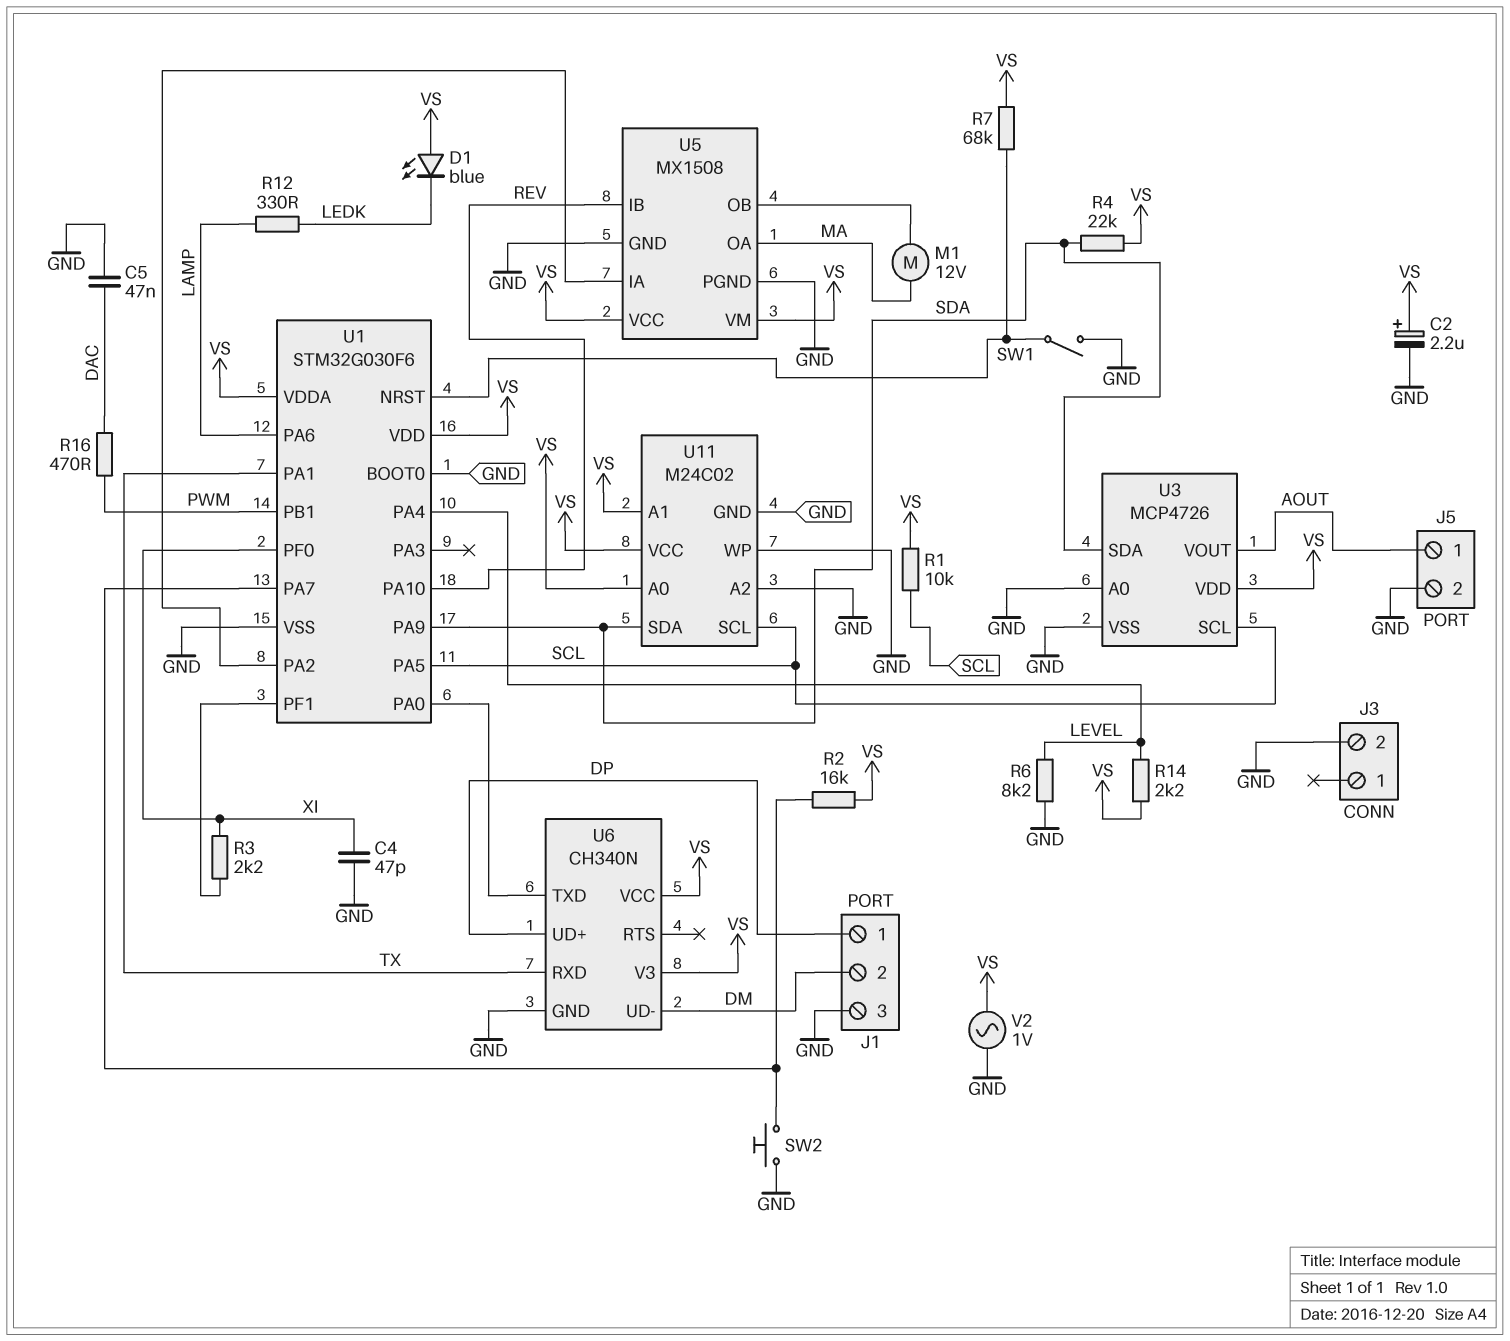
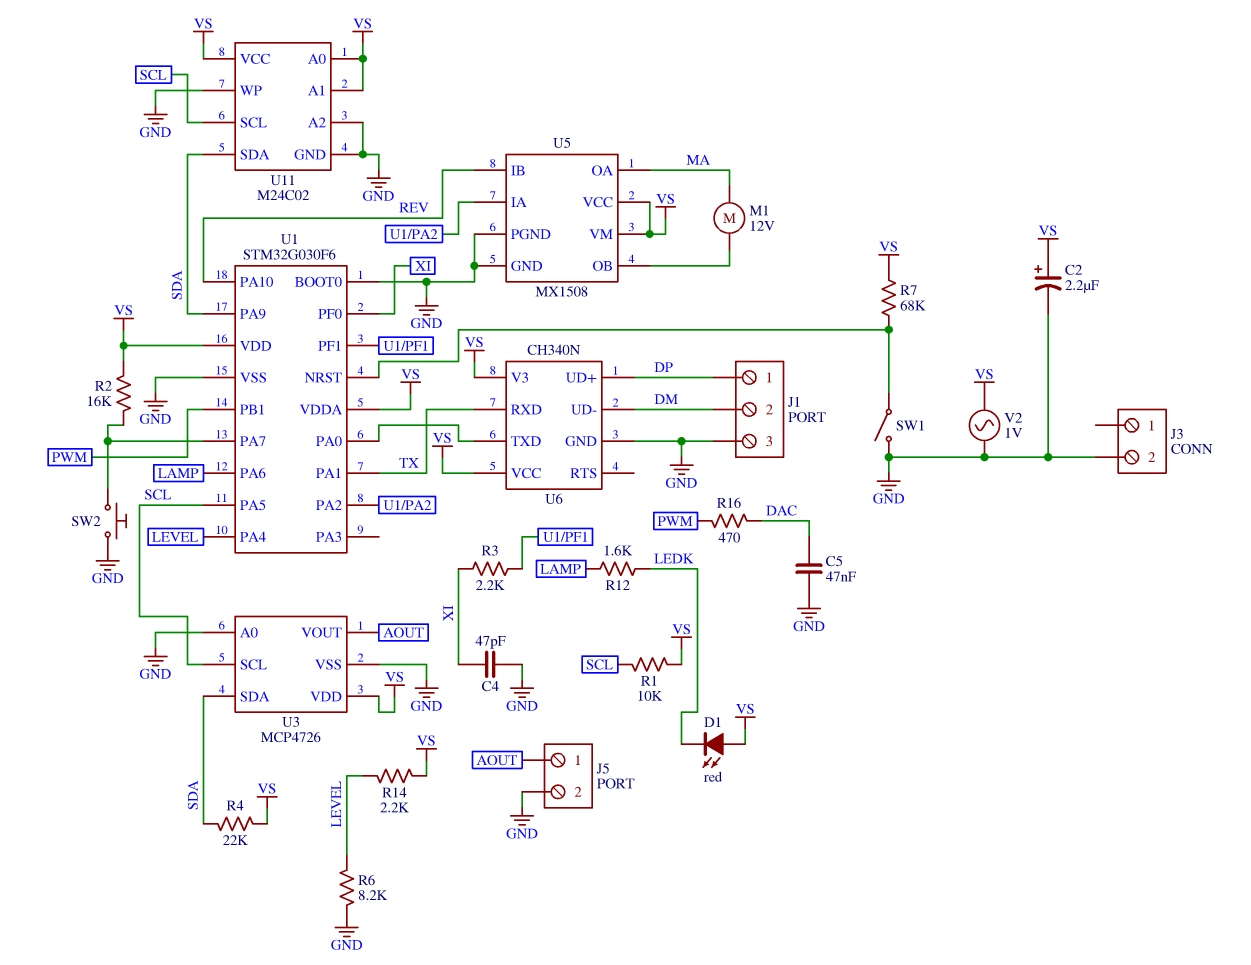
D1: LED blue (A VS, K LEDK) -> LED red (A VS, K LEDK)
R12: 330 (LAMP, LEDK) -> 1.6k (LAMP, LEDK)

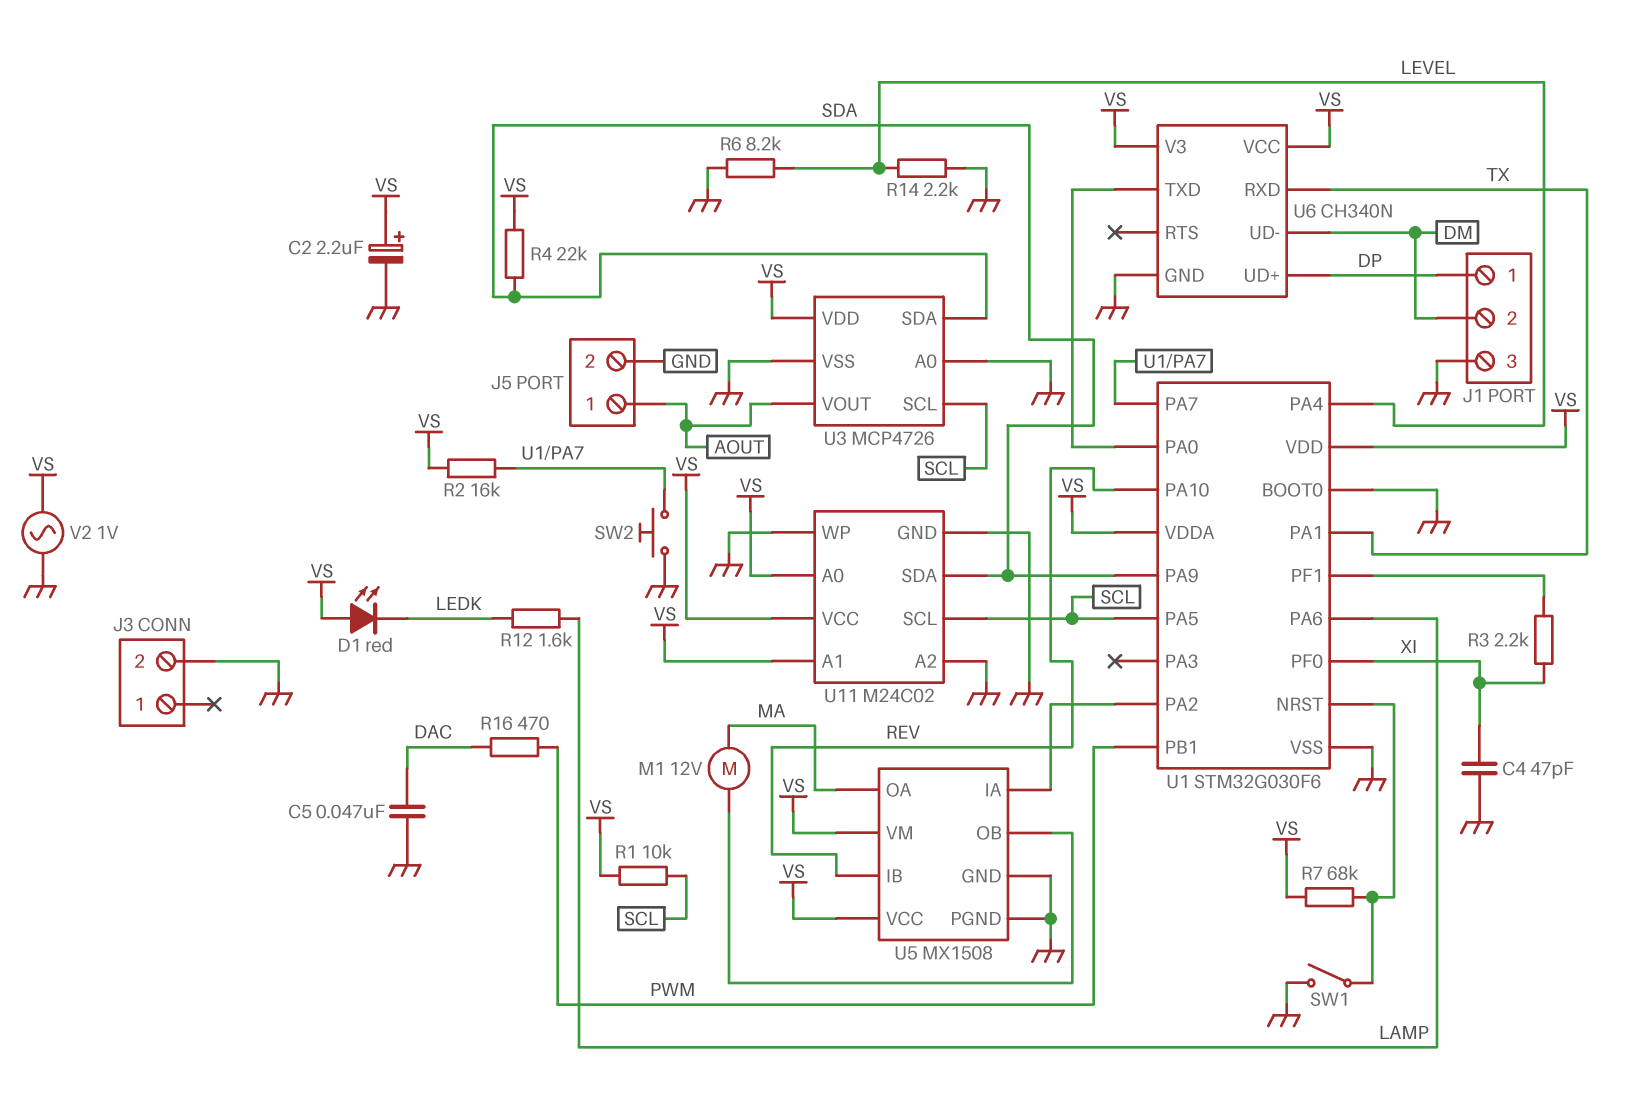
R14: 2.2k (LEVEL, VS) -> 2.2k (GND, LEVEL)

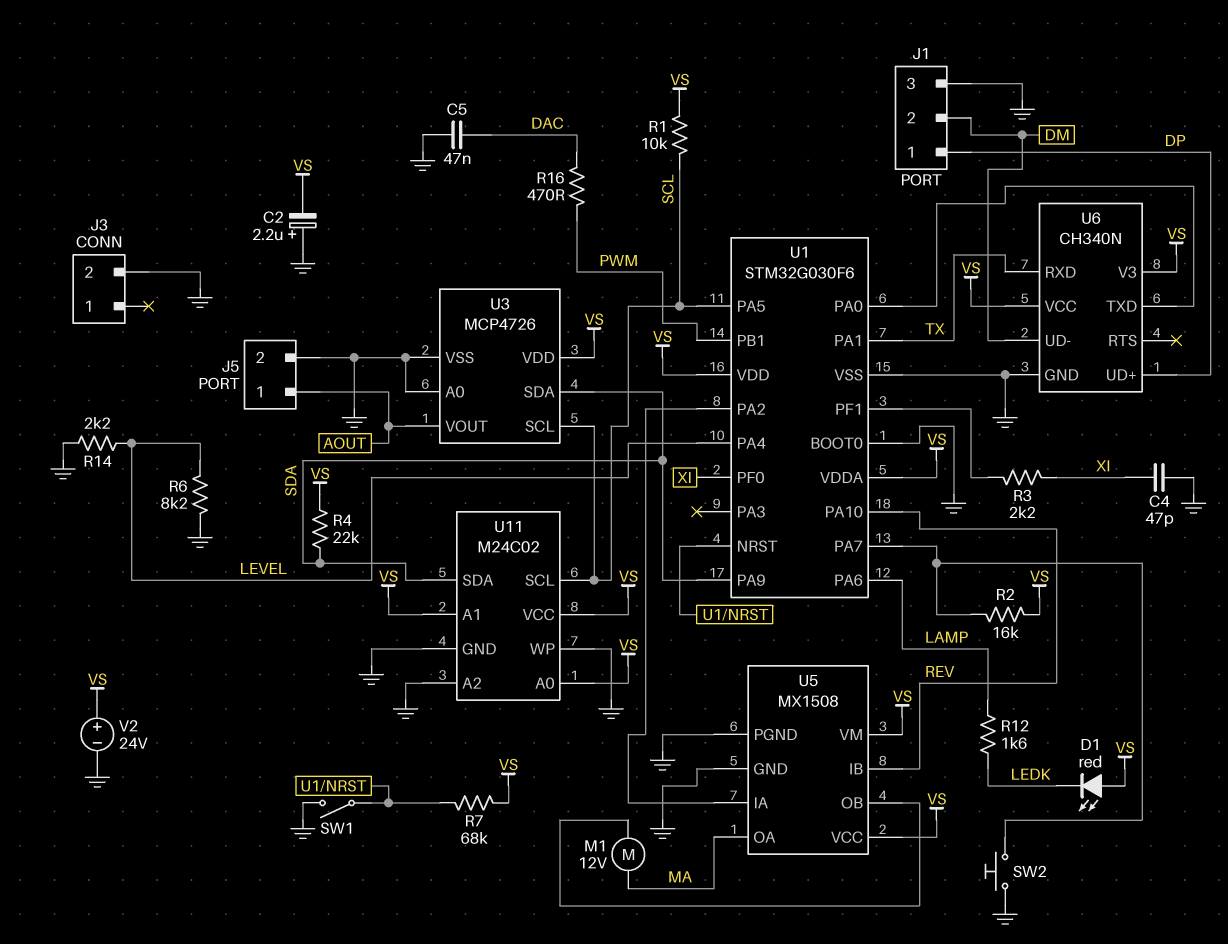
C2: 2.2uF (plus VS, minus GND) -> 2.2uF (plus GND, minus VS)
V2: AC 1V (GND, VS) -> 24V (plus VS, minus GND)

